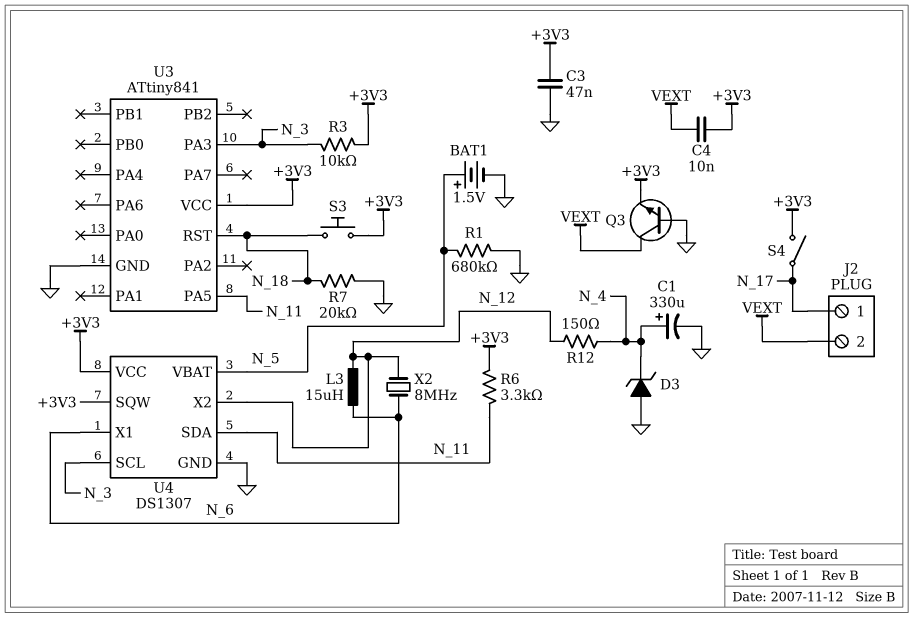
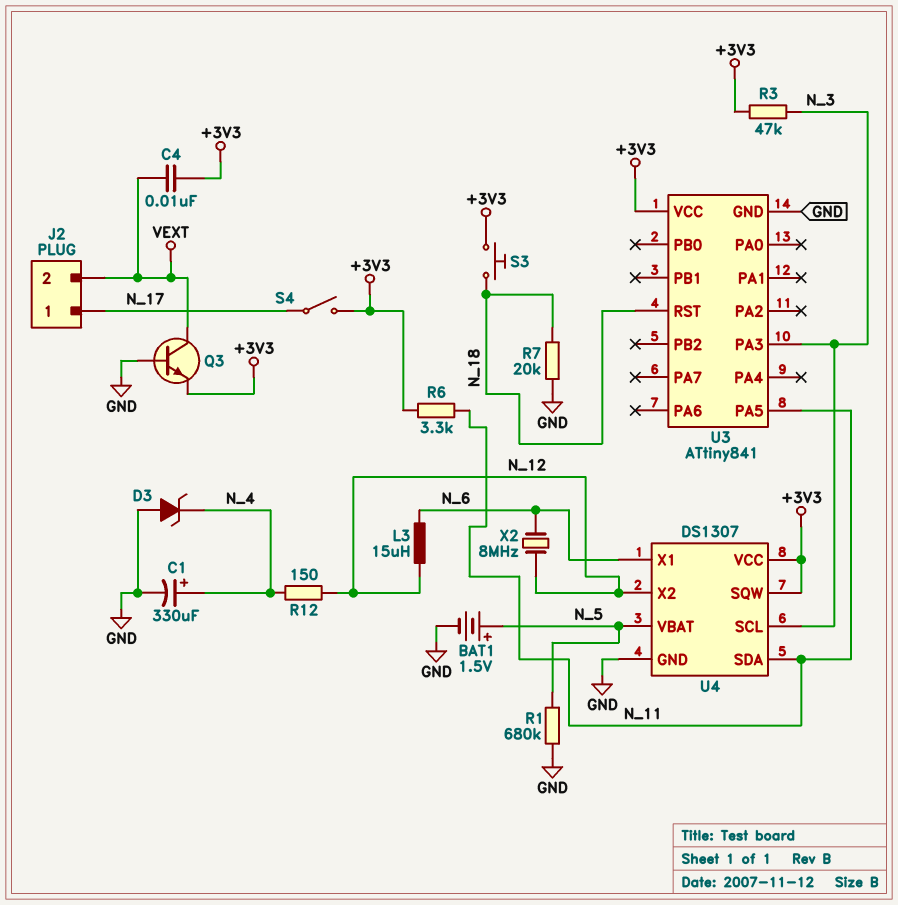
C3: 47nF (+3V3, GND) -> none
R3: 10k (+3V3, N_3) -> 47k (+3V3, N_3)

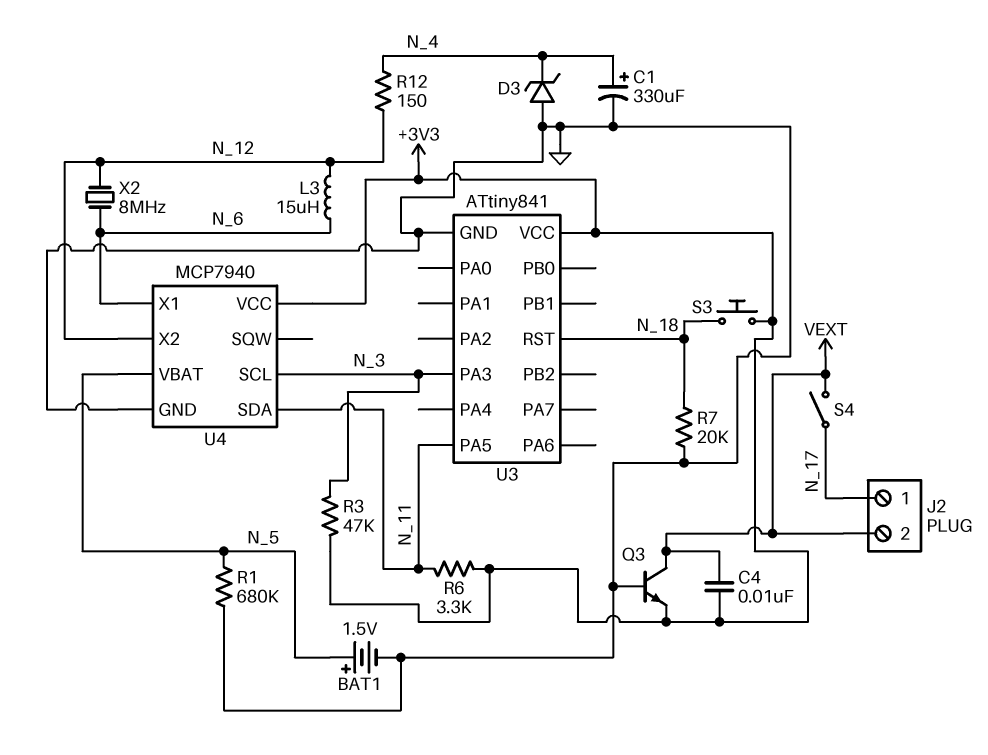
S4: switch (+3V3, N_17) -> switch (N_17, VEXT)
U4: DS1307 -> MCP7940
U4 pin SQW: +3V3 -> none

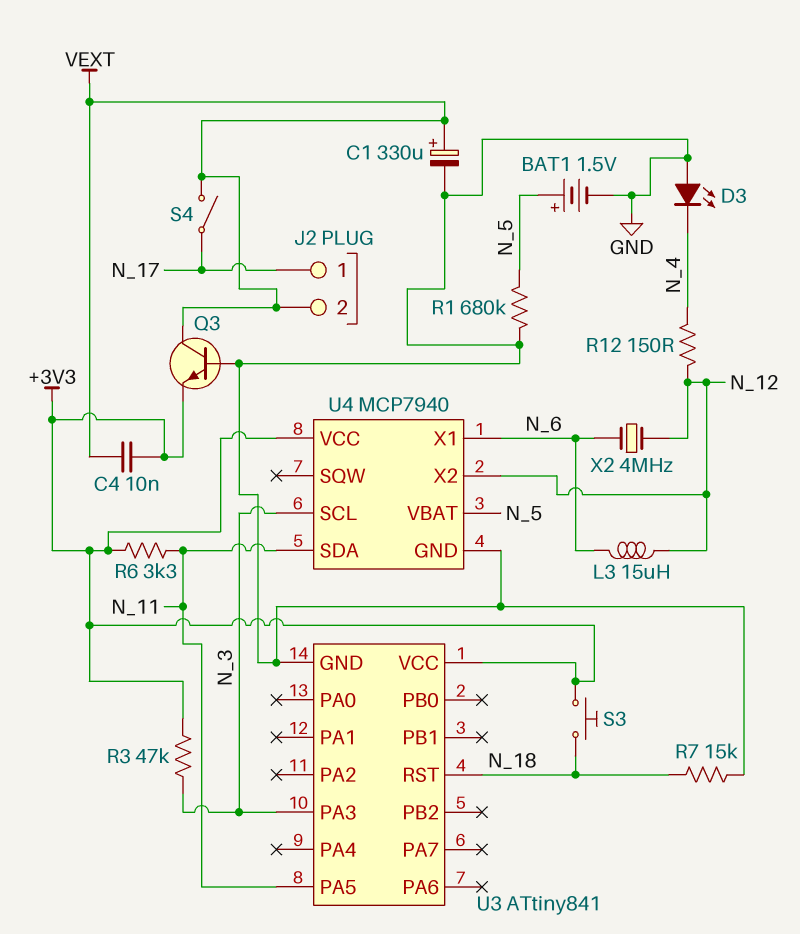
C1: 330uF (plus N_4, minus GND) -> 330uF (plus VEXT, minus GND)
D3: zener (A GND, K N_4) -> LED (A GND, K N_4)
R7: 20k (GND, N_18) -> 15k (GND, N_18)
X2: 8MHz (N_6, N_12) -> 4MHz (N_6, N_12)

